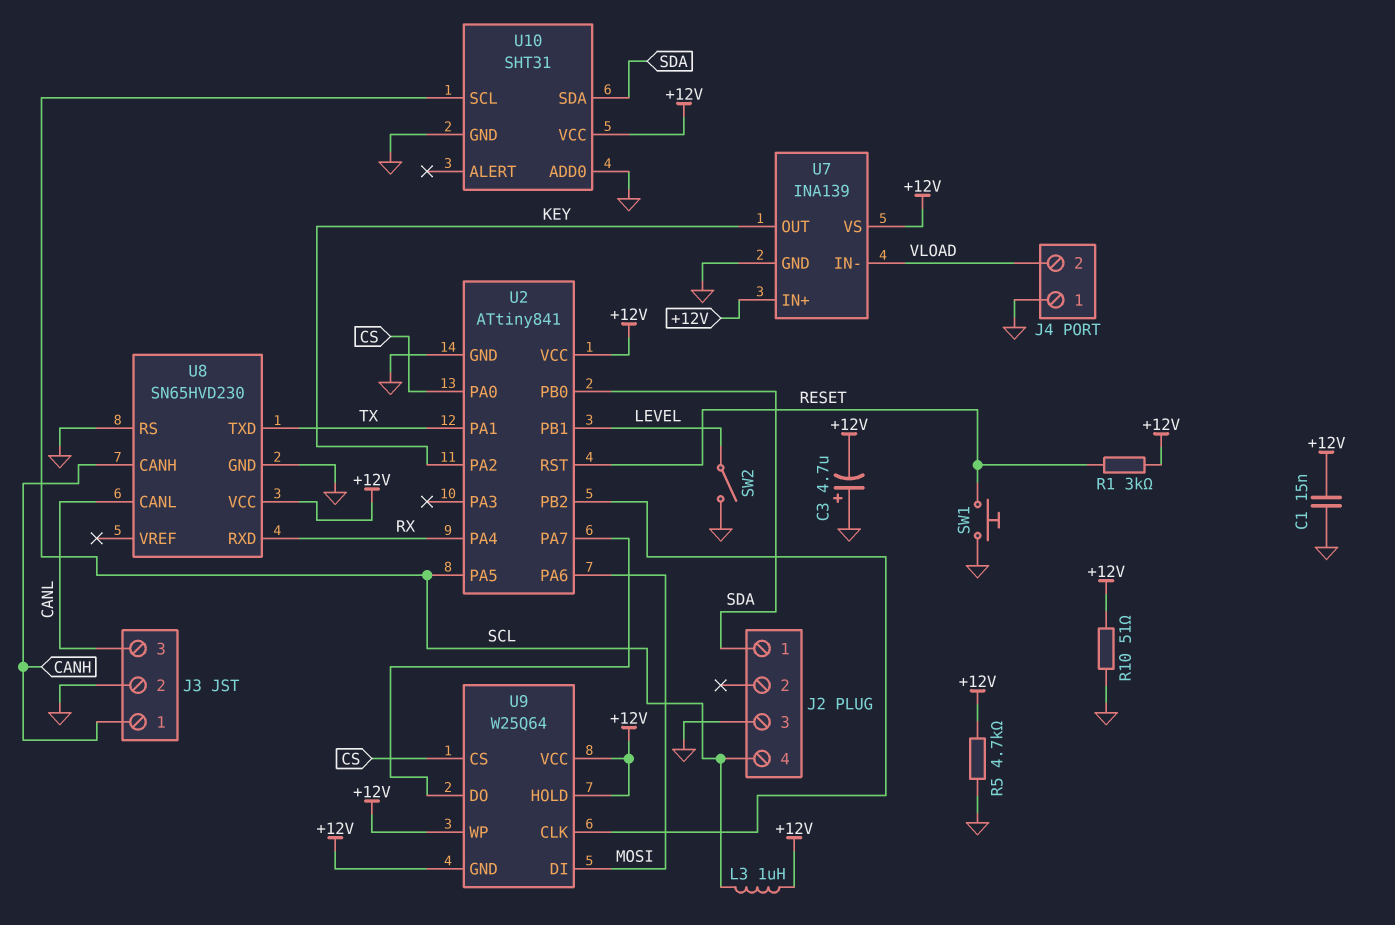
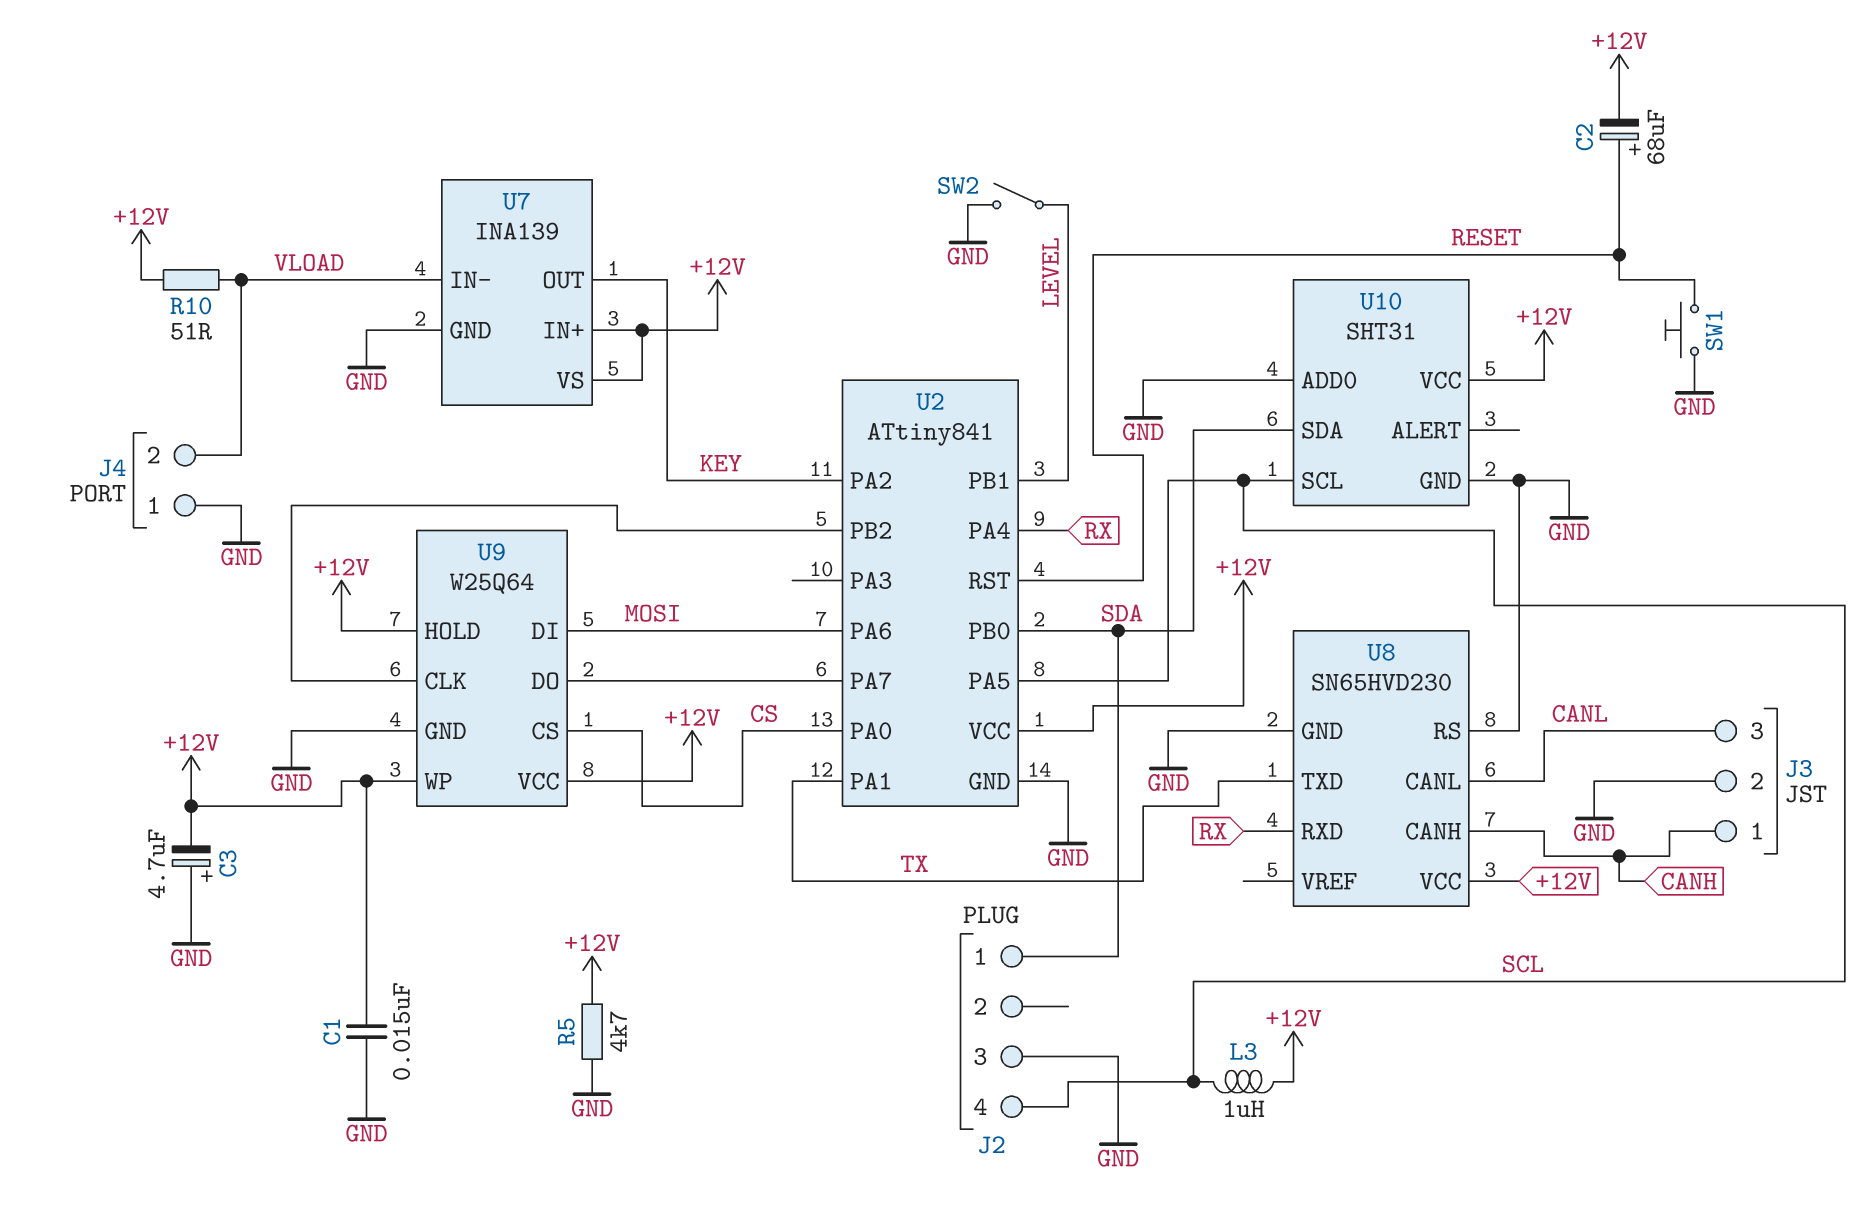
C2: none -> 68uF (plus RESET, minus +12V)
R1: 3k (+12V, RESET) -> none
R10: 51 (+12V, GND) -> 51 (+12V, VLOAD)
U9 pin GND: +12V -> GND

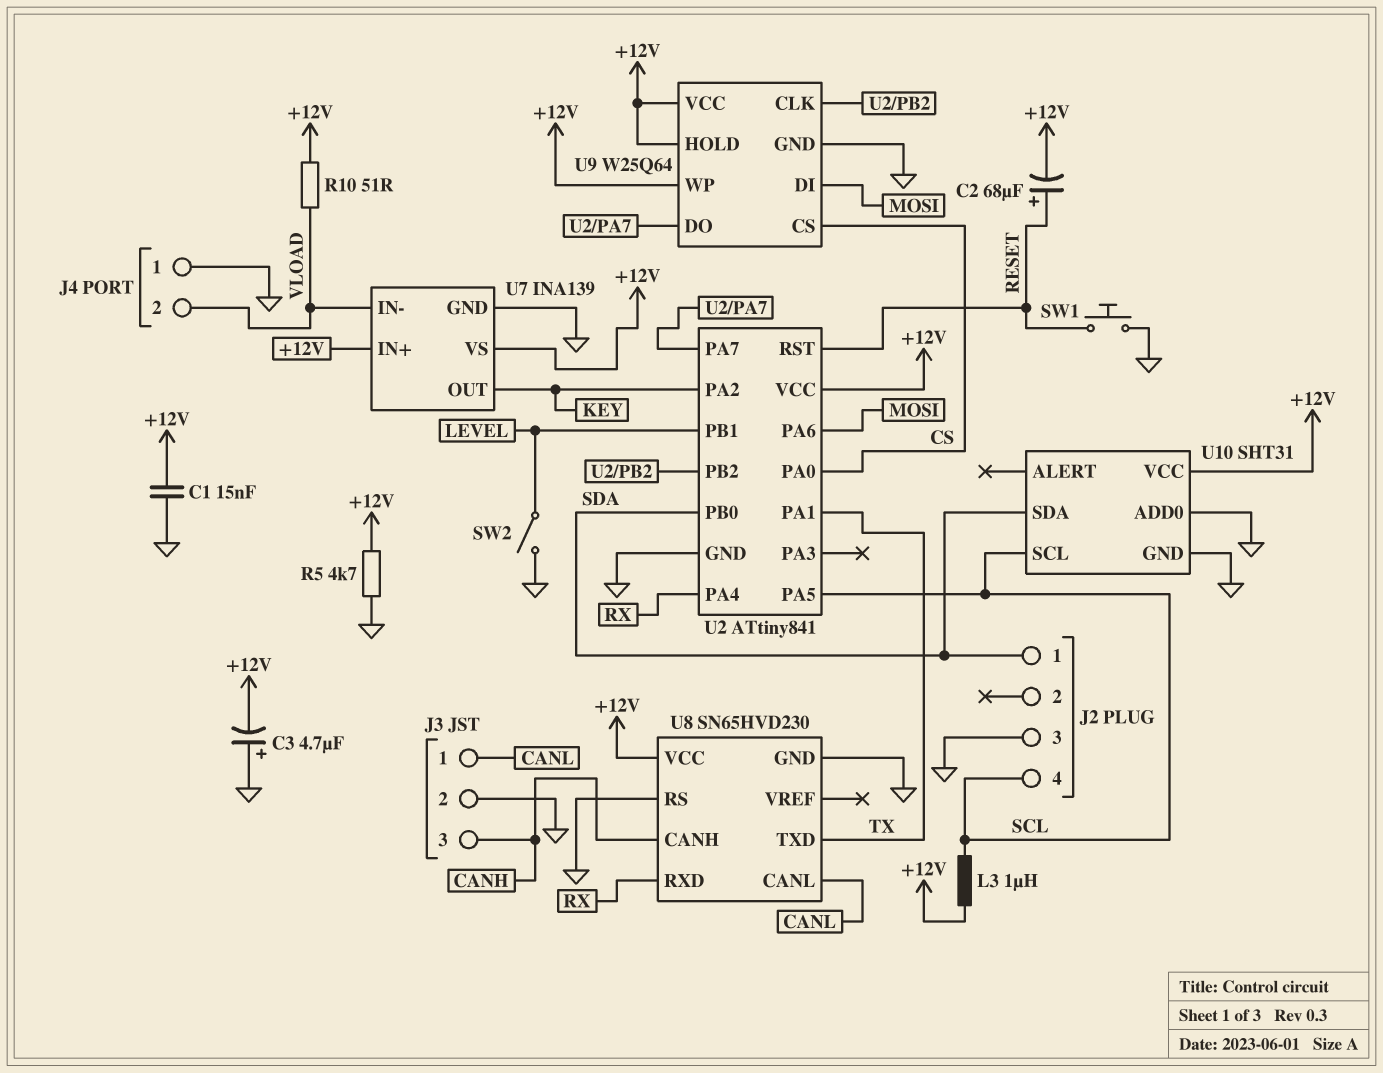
J3 pin 1: CANH -> CANL
J3 pin 3: CANL -> CANH

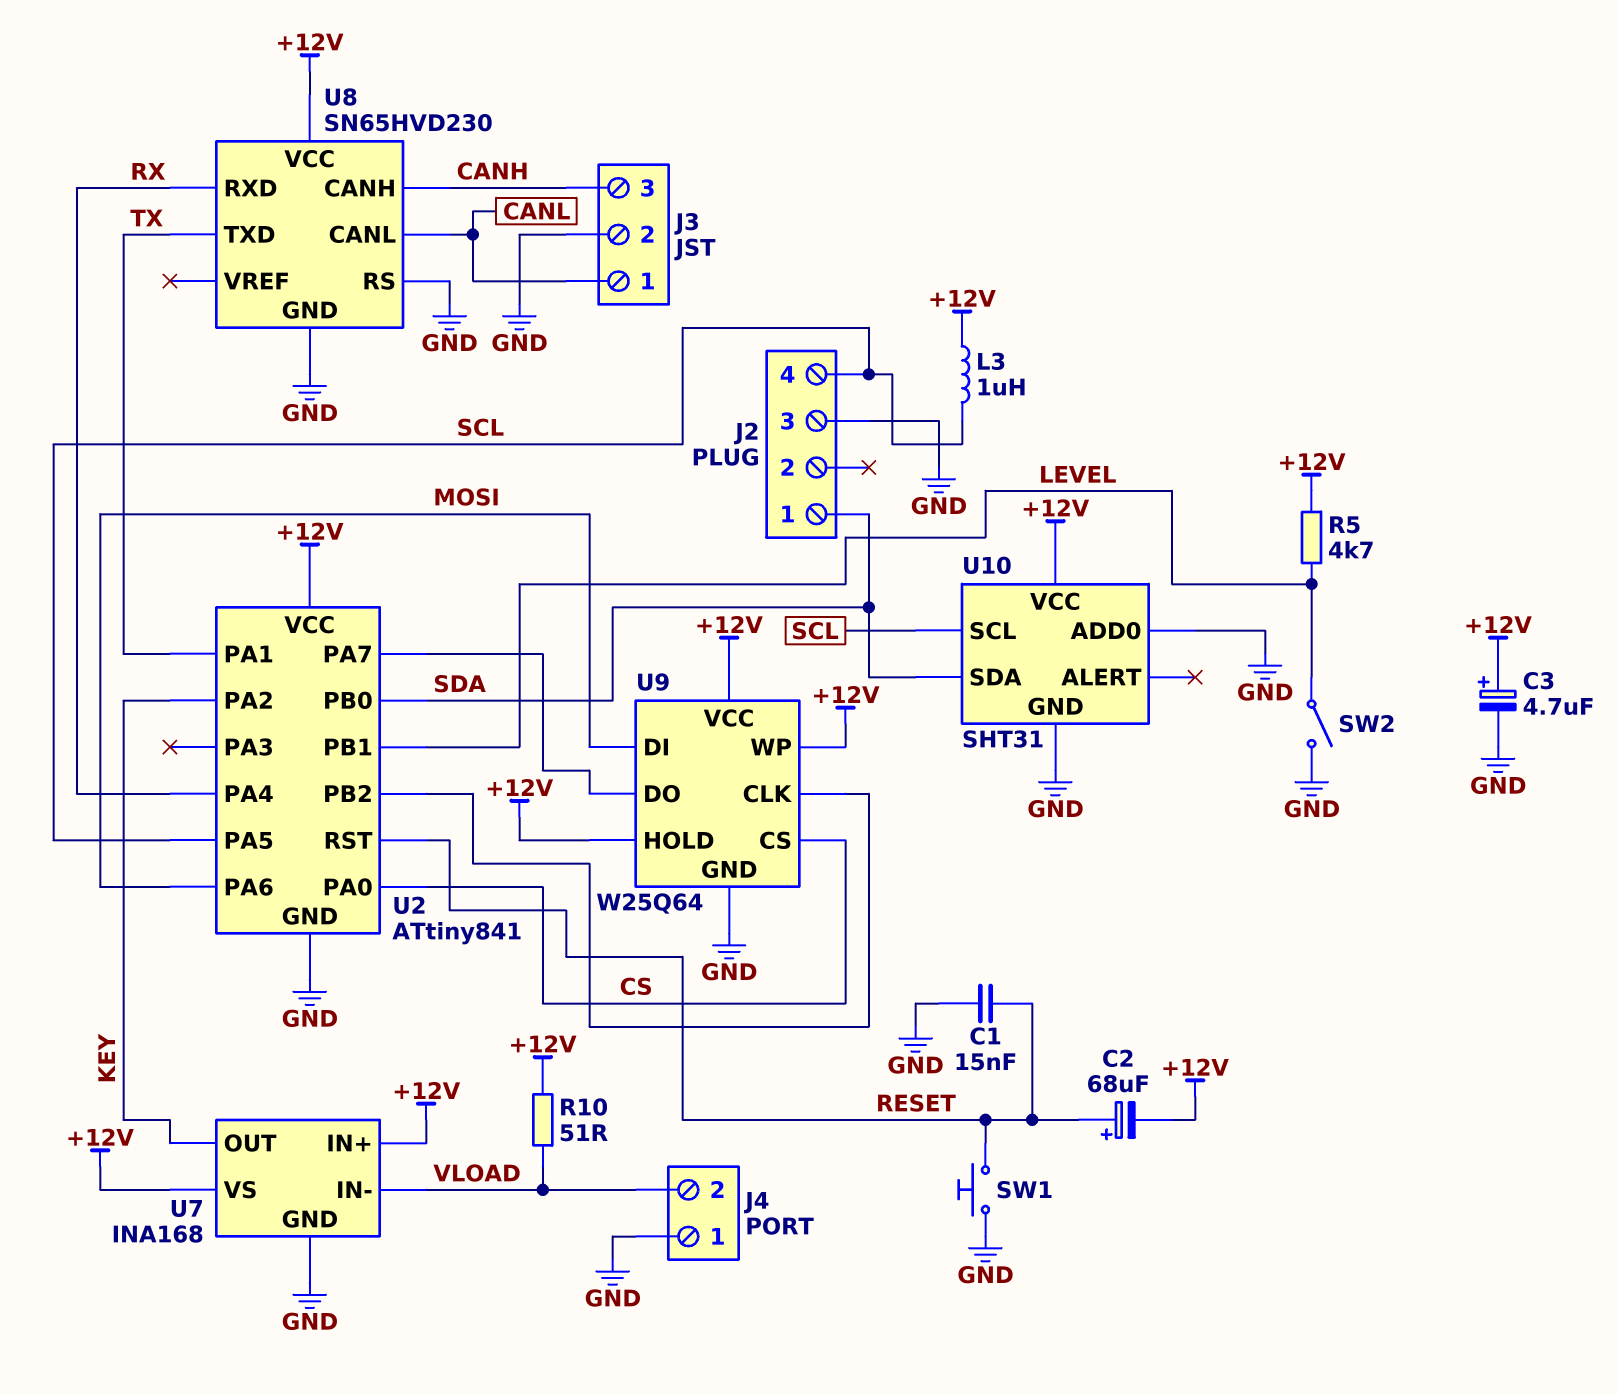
C1: 15nF (+12V, GND) -> 15nF (GND, RESET)
C3: 4.7uF (plus GND, minus +12V) -> 4.7uF (plus +12V, minus GND)
R5: 4.7k (+12V, GND) -> 4.7k (+12V, LEVEL)
U7: INA139 -> INA168

